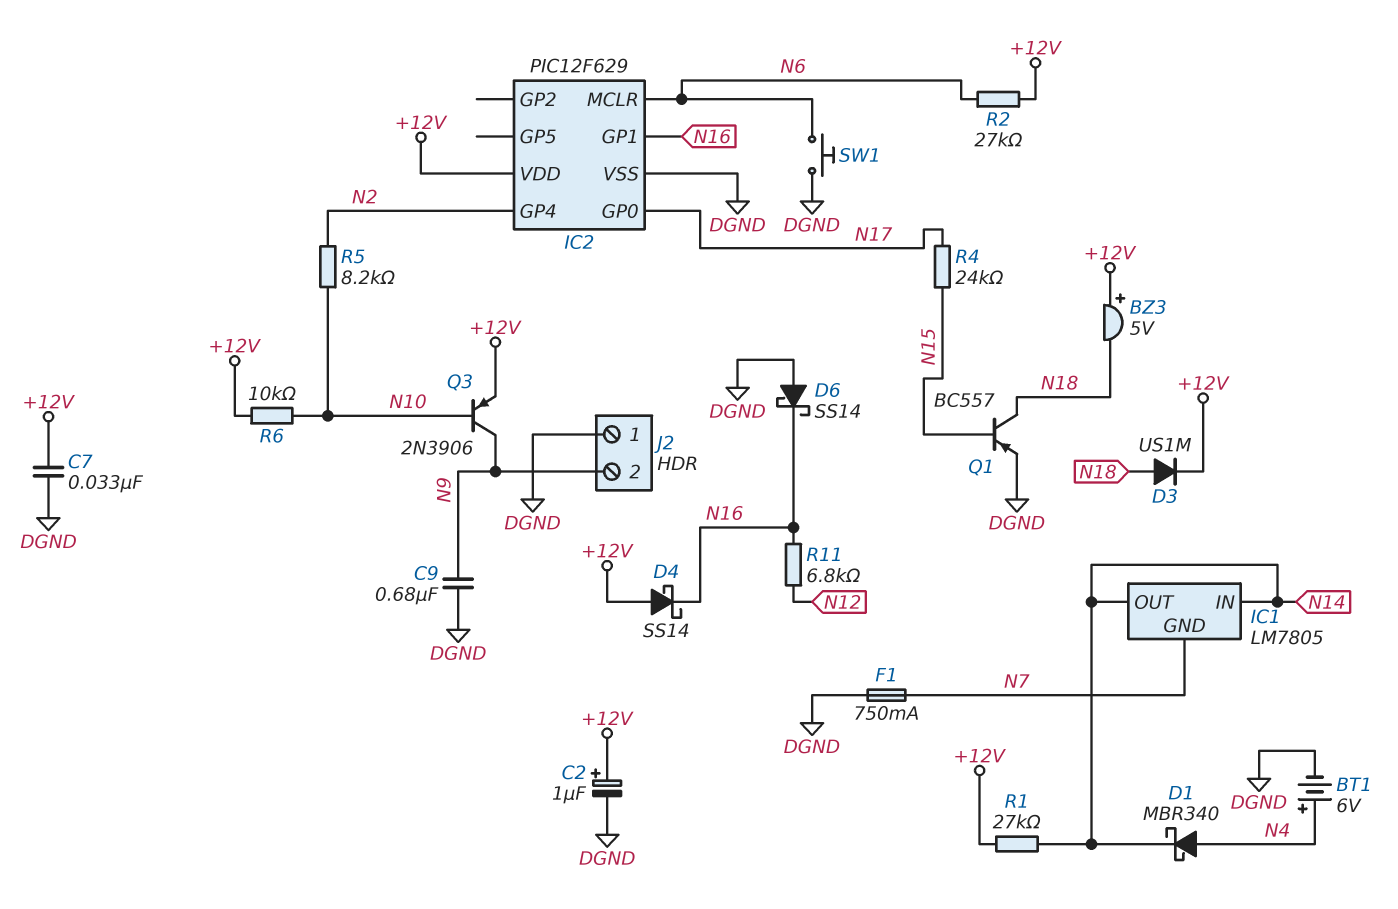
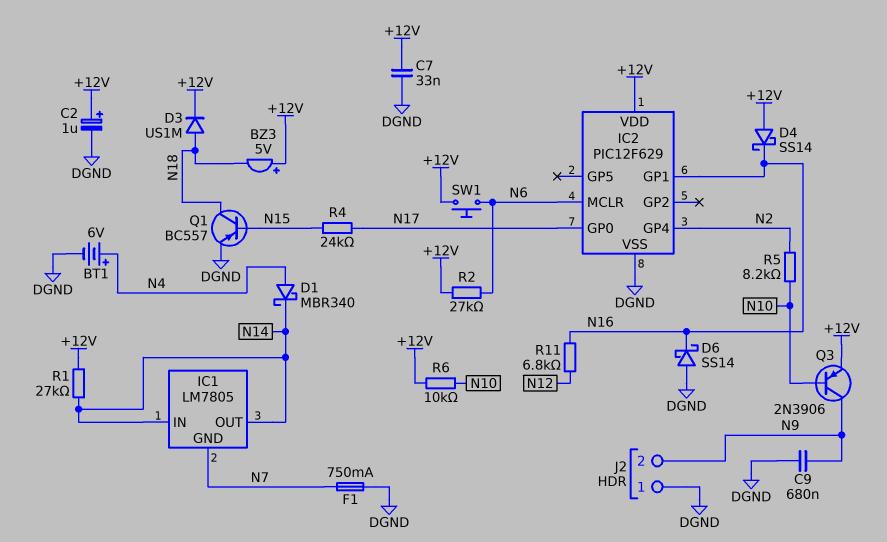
SW1: button (DGND, N6) -> button (+12V, N6)

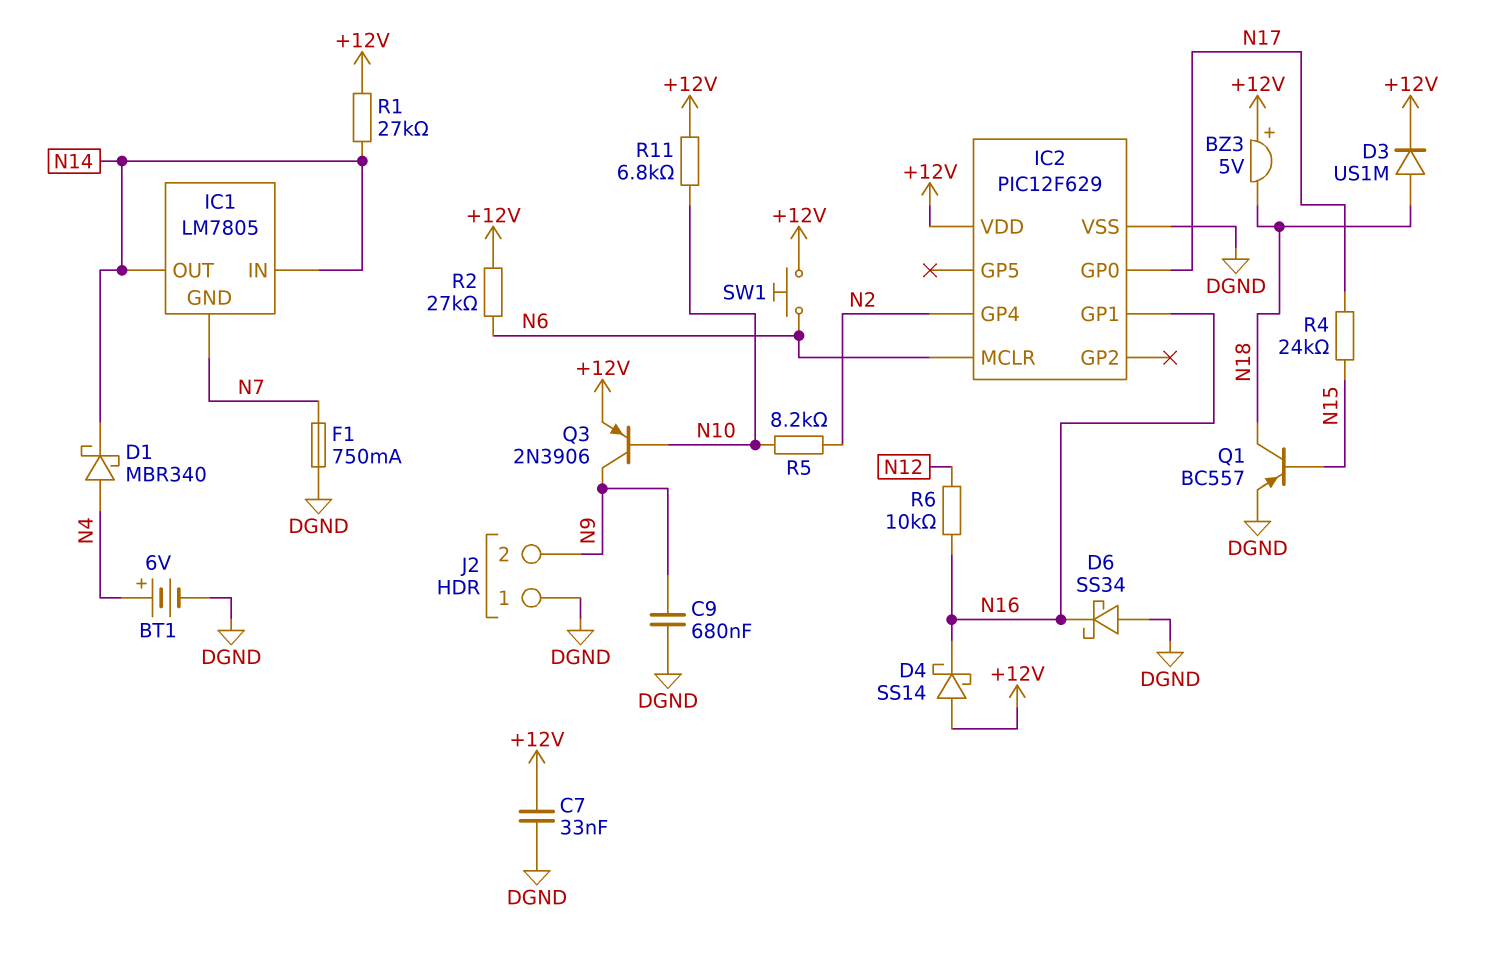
C2: 1uF (plus +12V, minus DGND) -> none
D6: schottky SS14 (A DGND, K N16) -> schottky SS34 (A DGND, K N16)
R6: 10k (+12V, N10) -> 10k (N12, N16)
R11: 6.8k (N12, N16) -> 6.8k (+12V, N10)

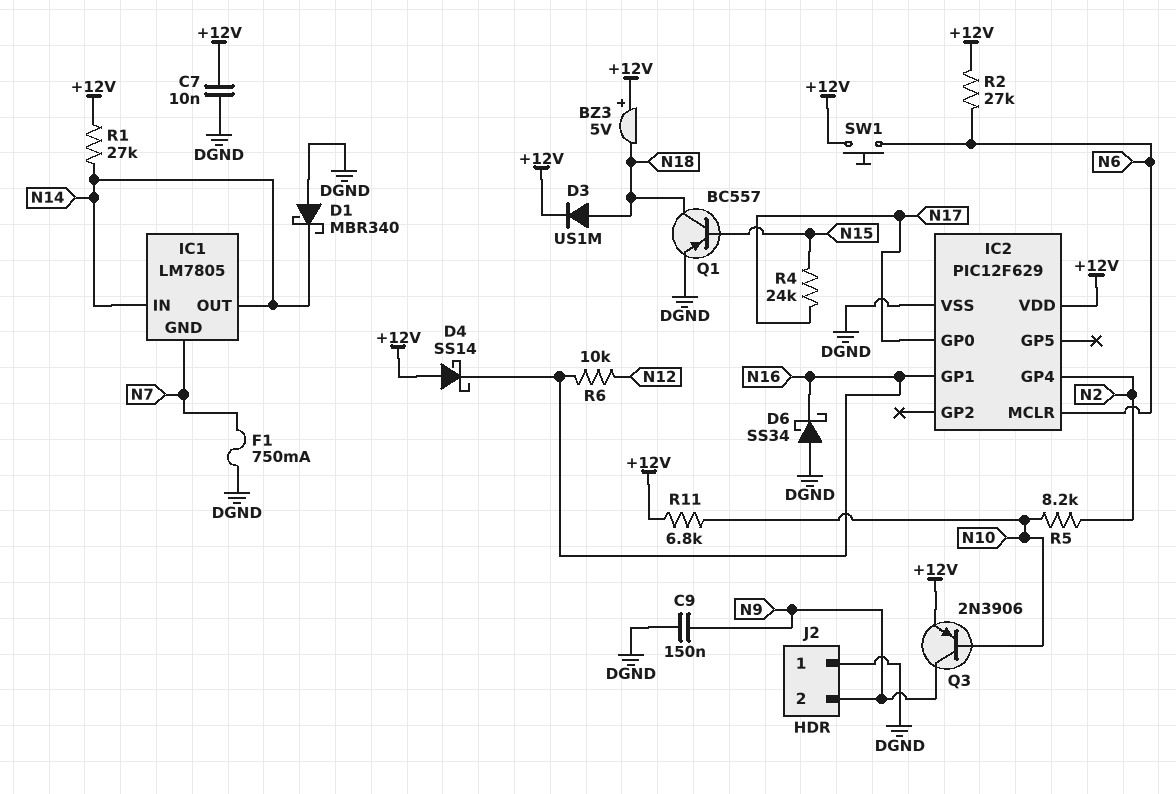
BT1: 6V (plus N4, minus DGND) -> none
C7: 33nF (+12V, DGND) -> 10nF (+12V, DGND)
C9: 680nF (DGND, N9) -> 150nF (DGND, N9)
D1: schottky MBR340 (A N4, K N14) -> schottky MBR340 (A DGND, K N14)

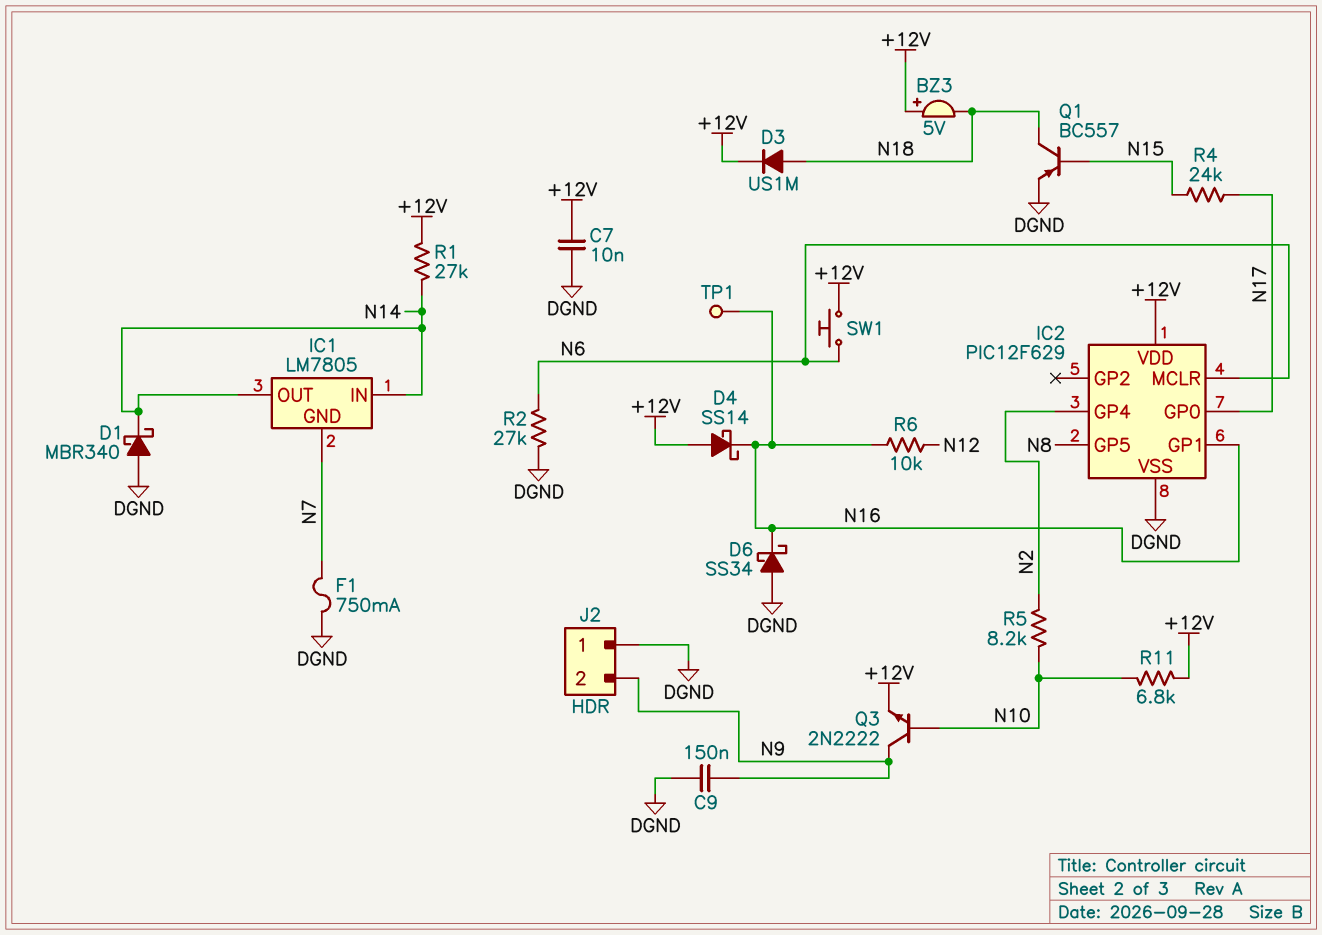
IC2 pin GP5: none -> N8
Q3: PNP 2N3906 (B N10, C N9, E +12V) -> NPN 2N2222 (B N10, C N9, E +12V)
R2: 27k (+12V, N6) -> 27k (DGND, N6)
TP1: none -> test point (N16)

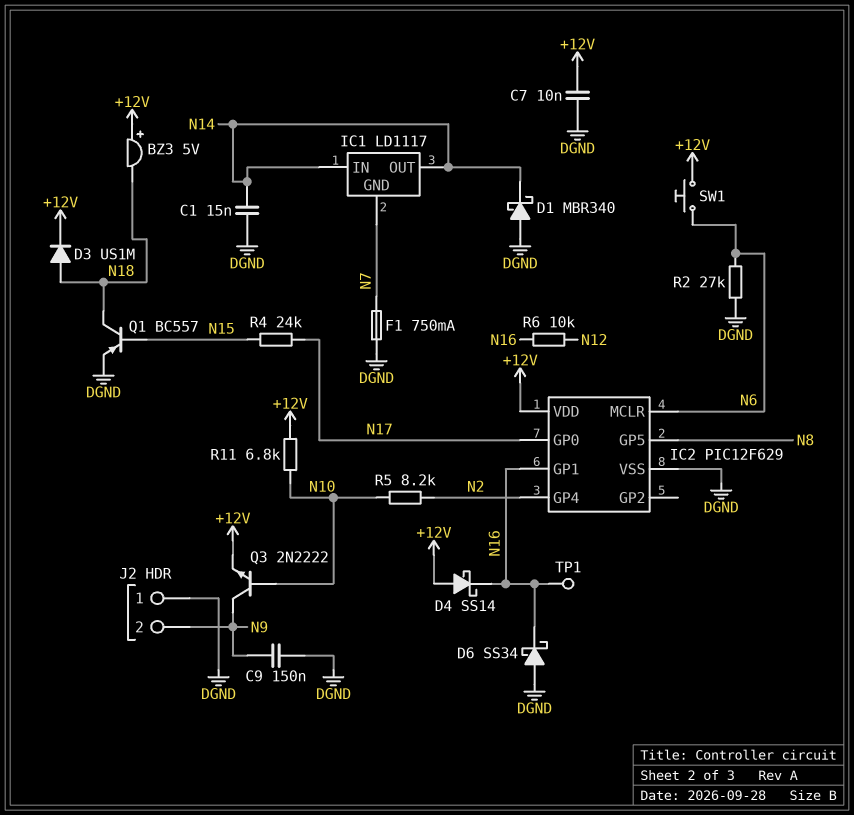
C1: none -> 15nF (DGND, N14)
IC1: LM7805 -> LD1117
R1: 27k (+12V, N14) -> none

